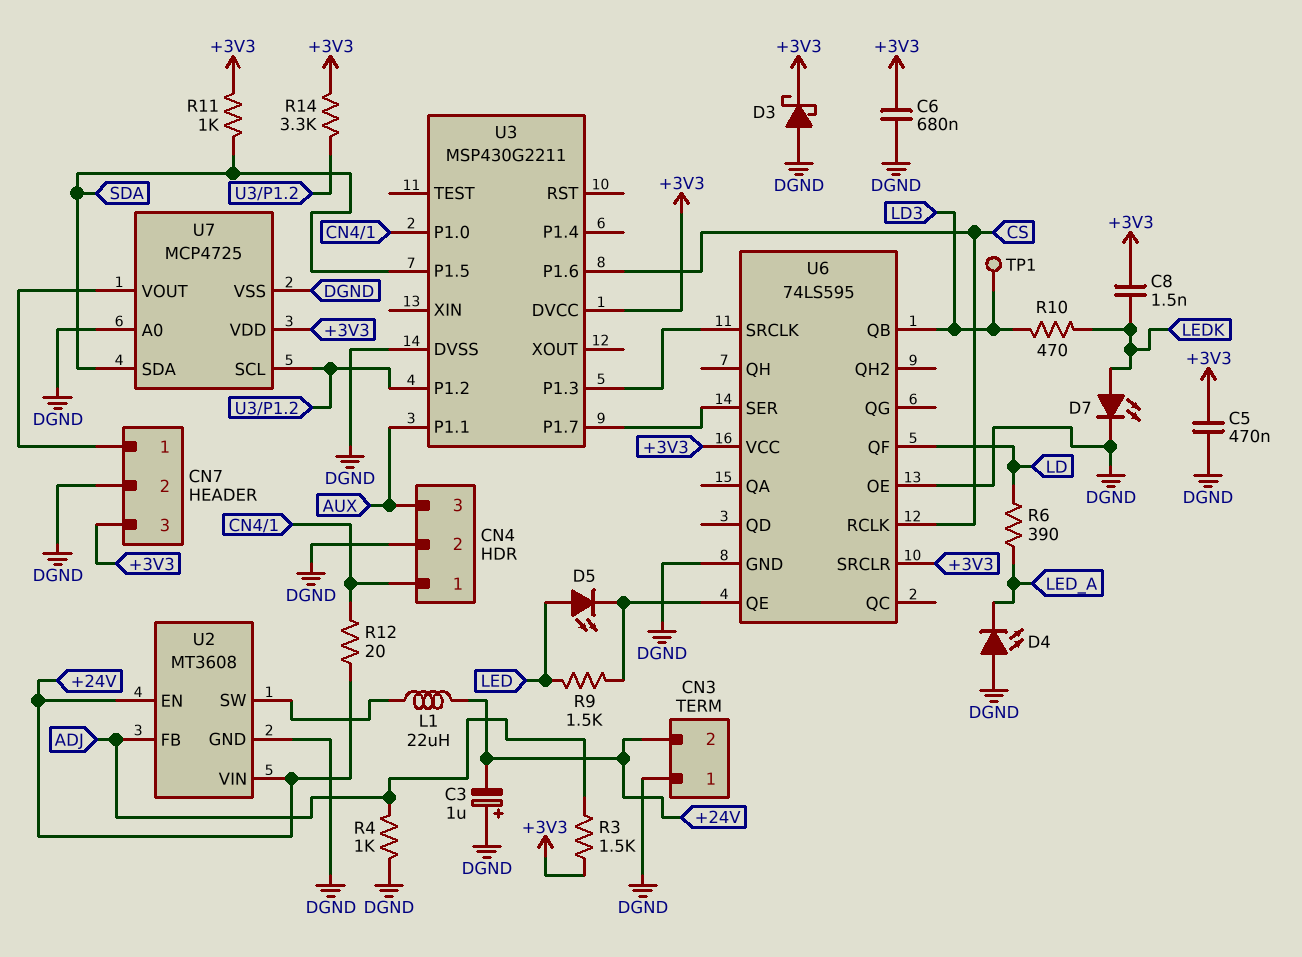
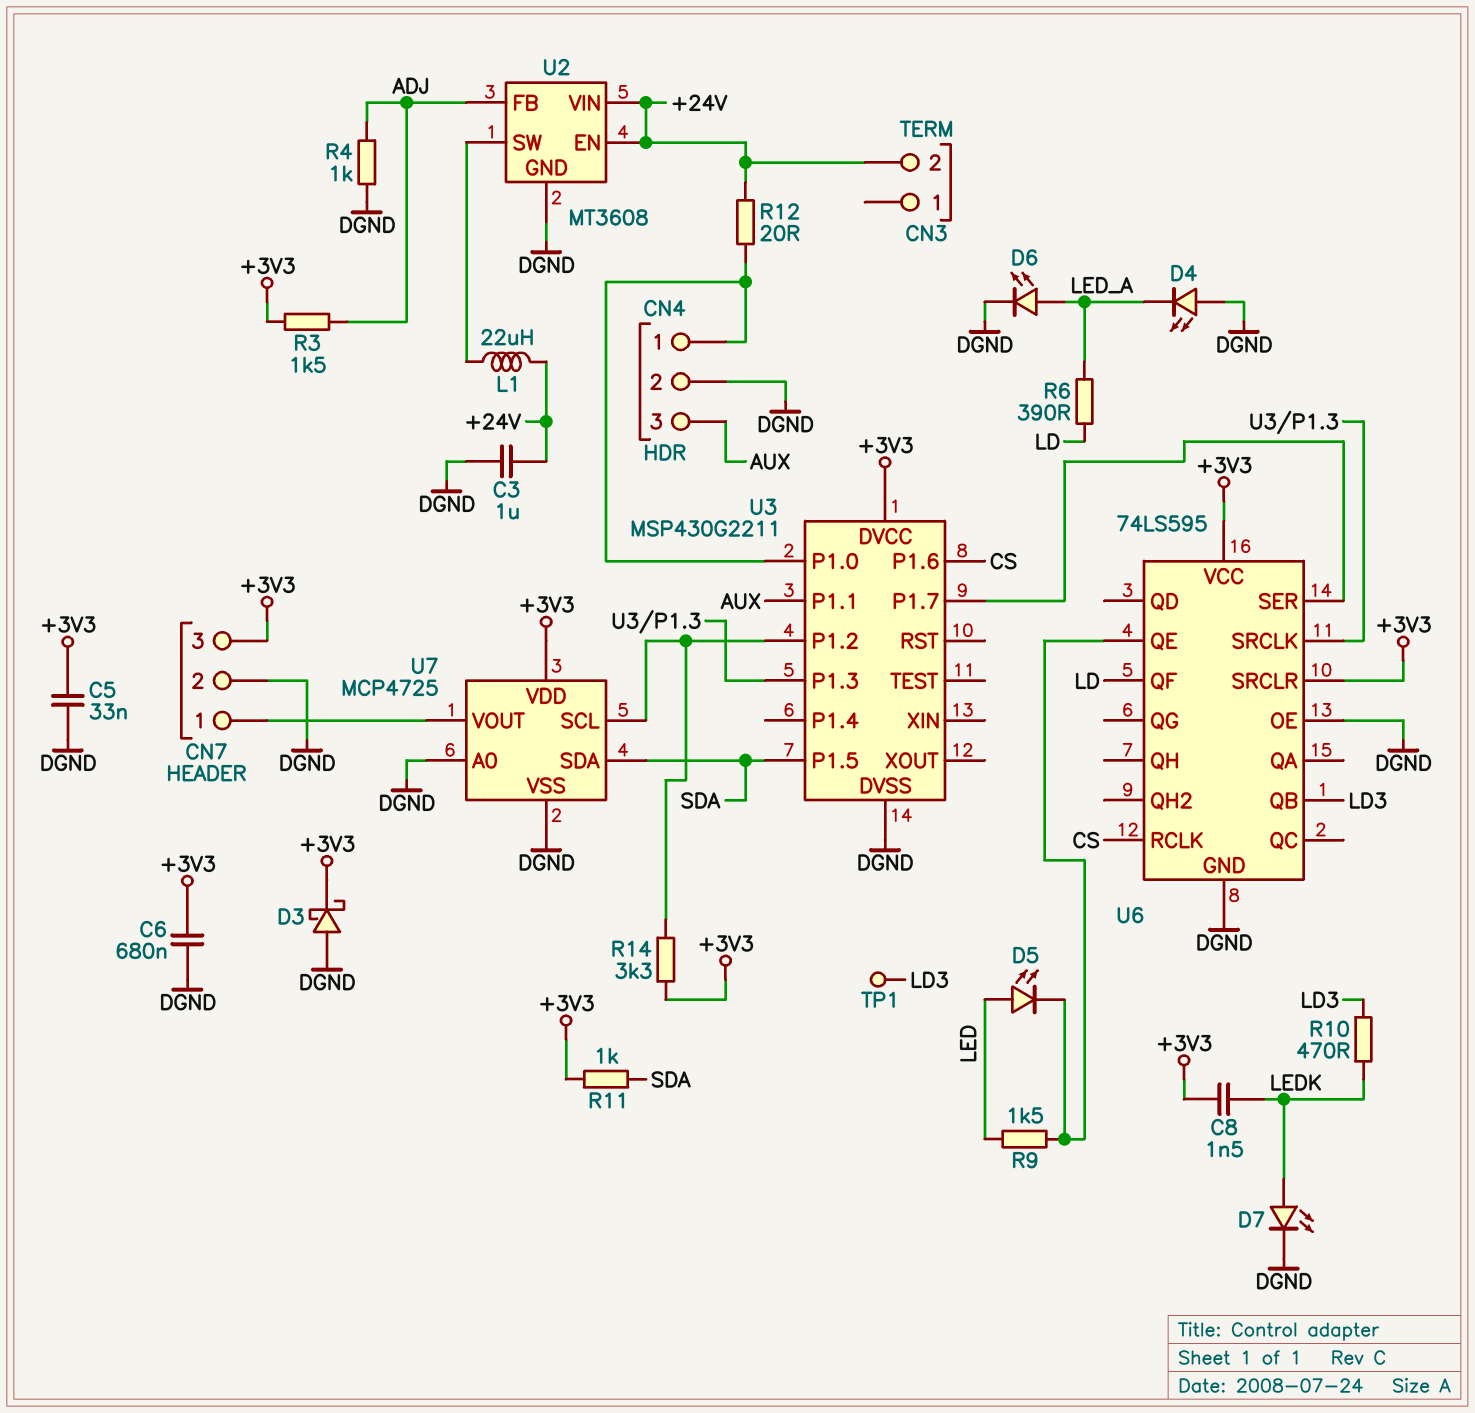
C3: 1uF (plus DGND, minus +24V) -> 1uF (+24V, DGND)
C5: 470nF (+3V3, DGND) -> 33nF (+3V3, DGND)
CN3 pin 1: DGND -> none
D6: none -> LED (A LED_A, K DGND)

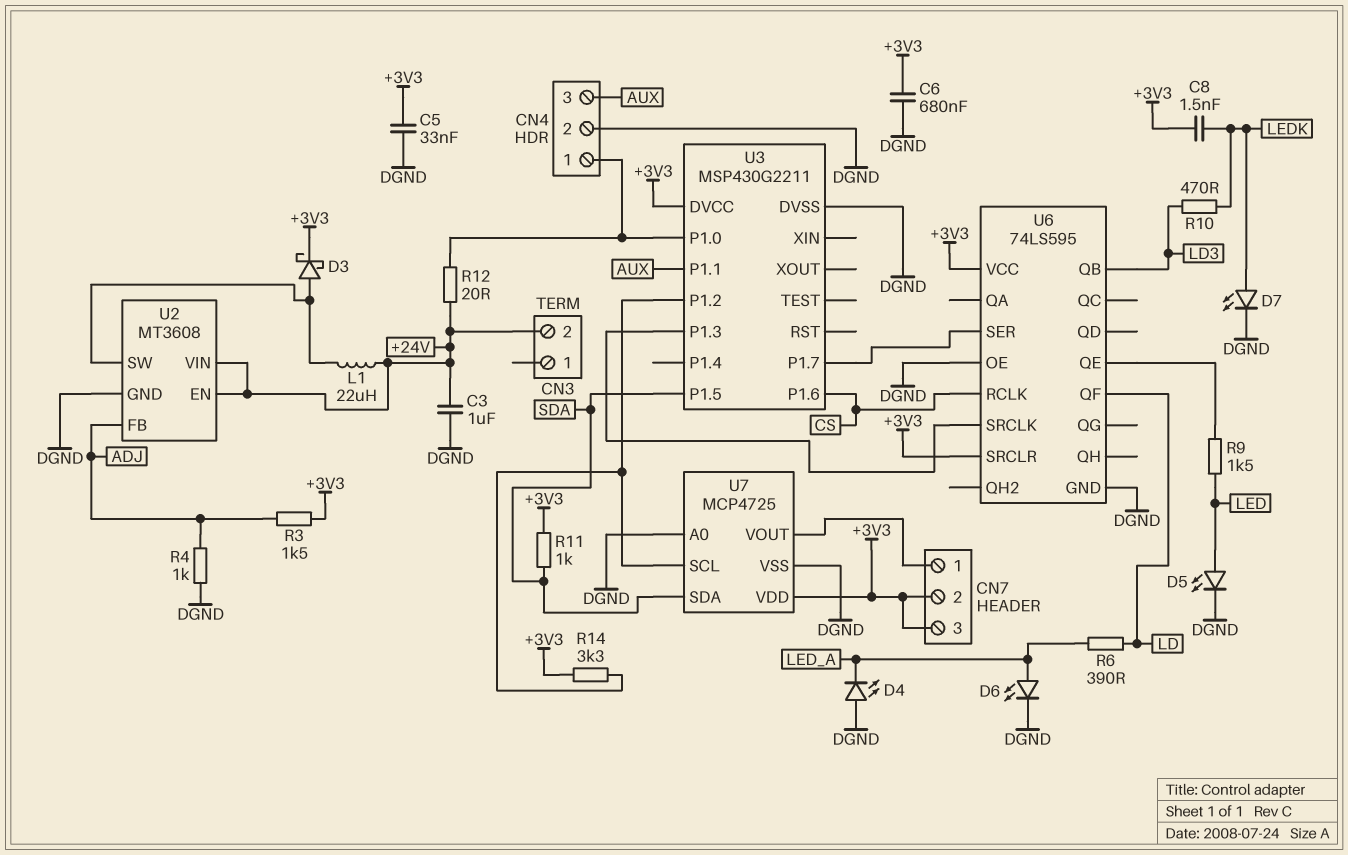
CN7 pin 2: DGND -> +3V3
D3: schottky (A DGND, K +3V3) -> schottky (A U2/SW, K +3V3)
D5: LED (A LED, K U6/QE) -> LED (A LED, K DGND)
TP1: test point (LD3) -> none

